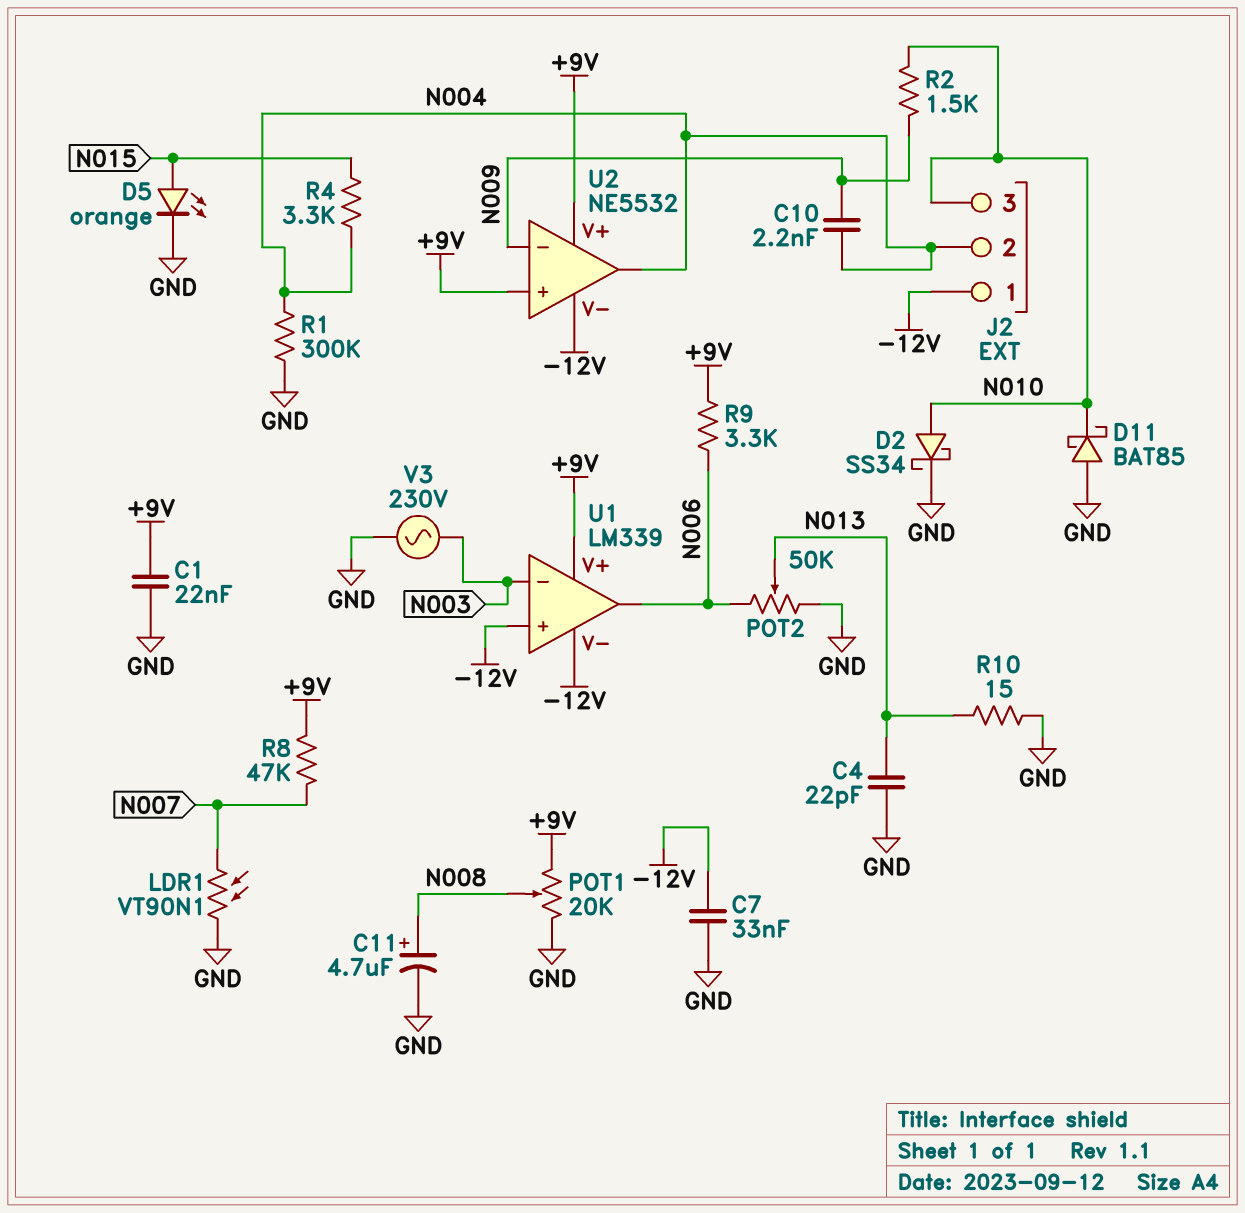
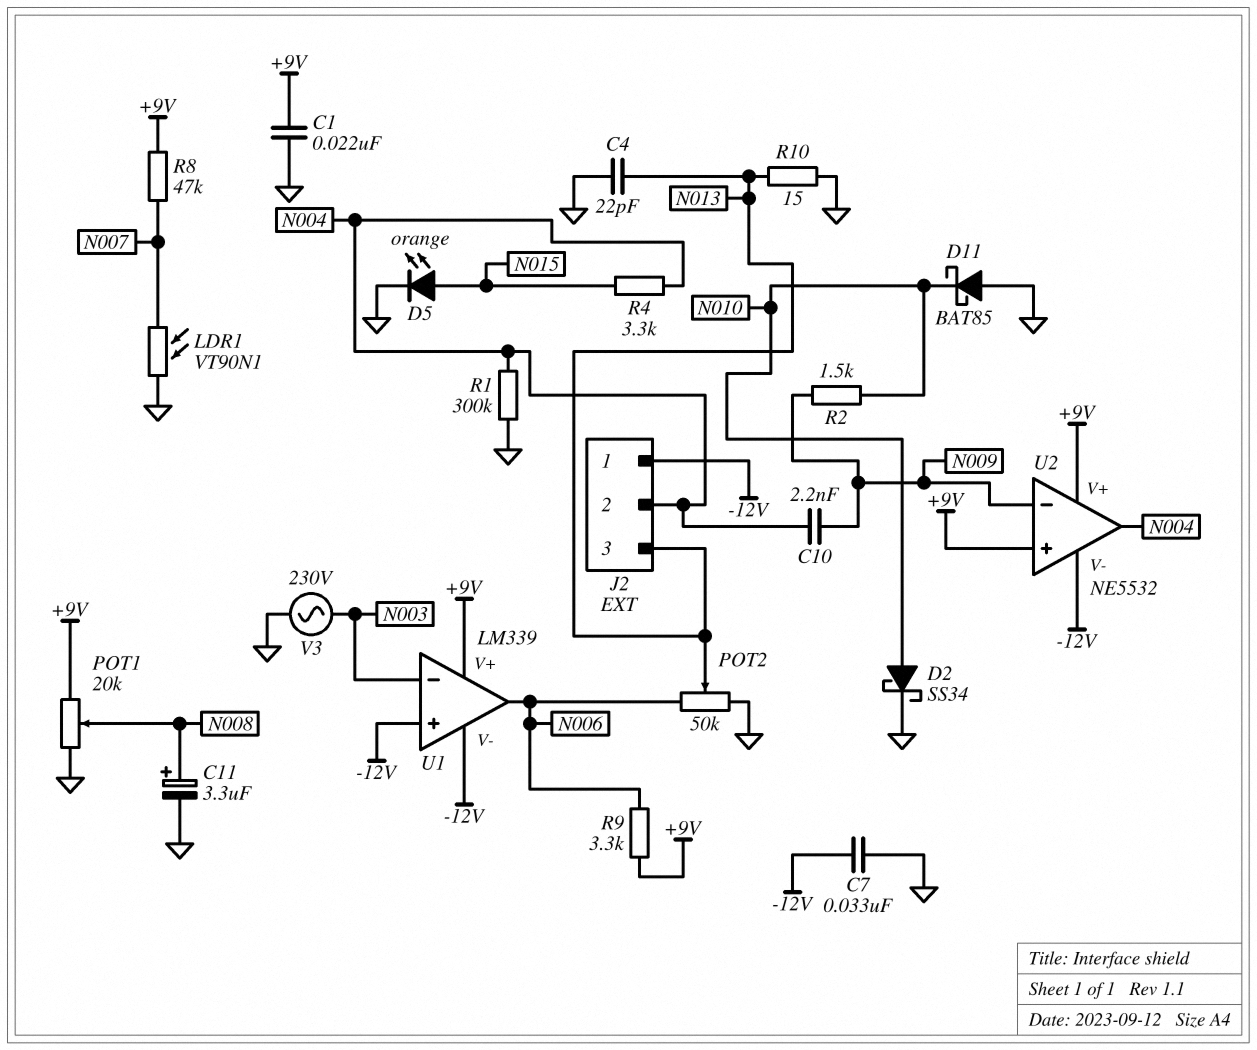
C11: 4.7uF (plus N008, minus GND) -> 3.3uF (plus N008, minus GND)
J2 pin 3: N010 -> N013

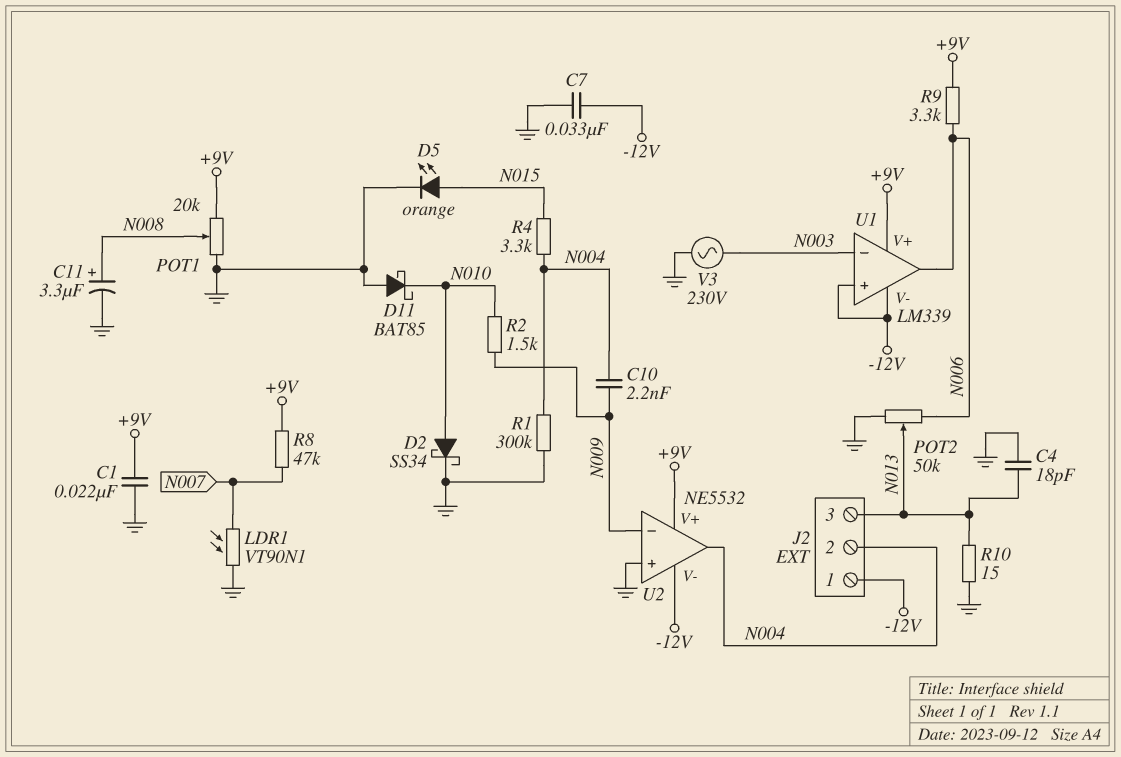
C4: 22pF (GND, N013) -> 18pF (GND, N013)
U2 pin in+: +9V -> GND

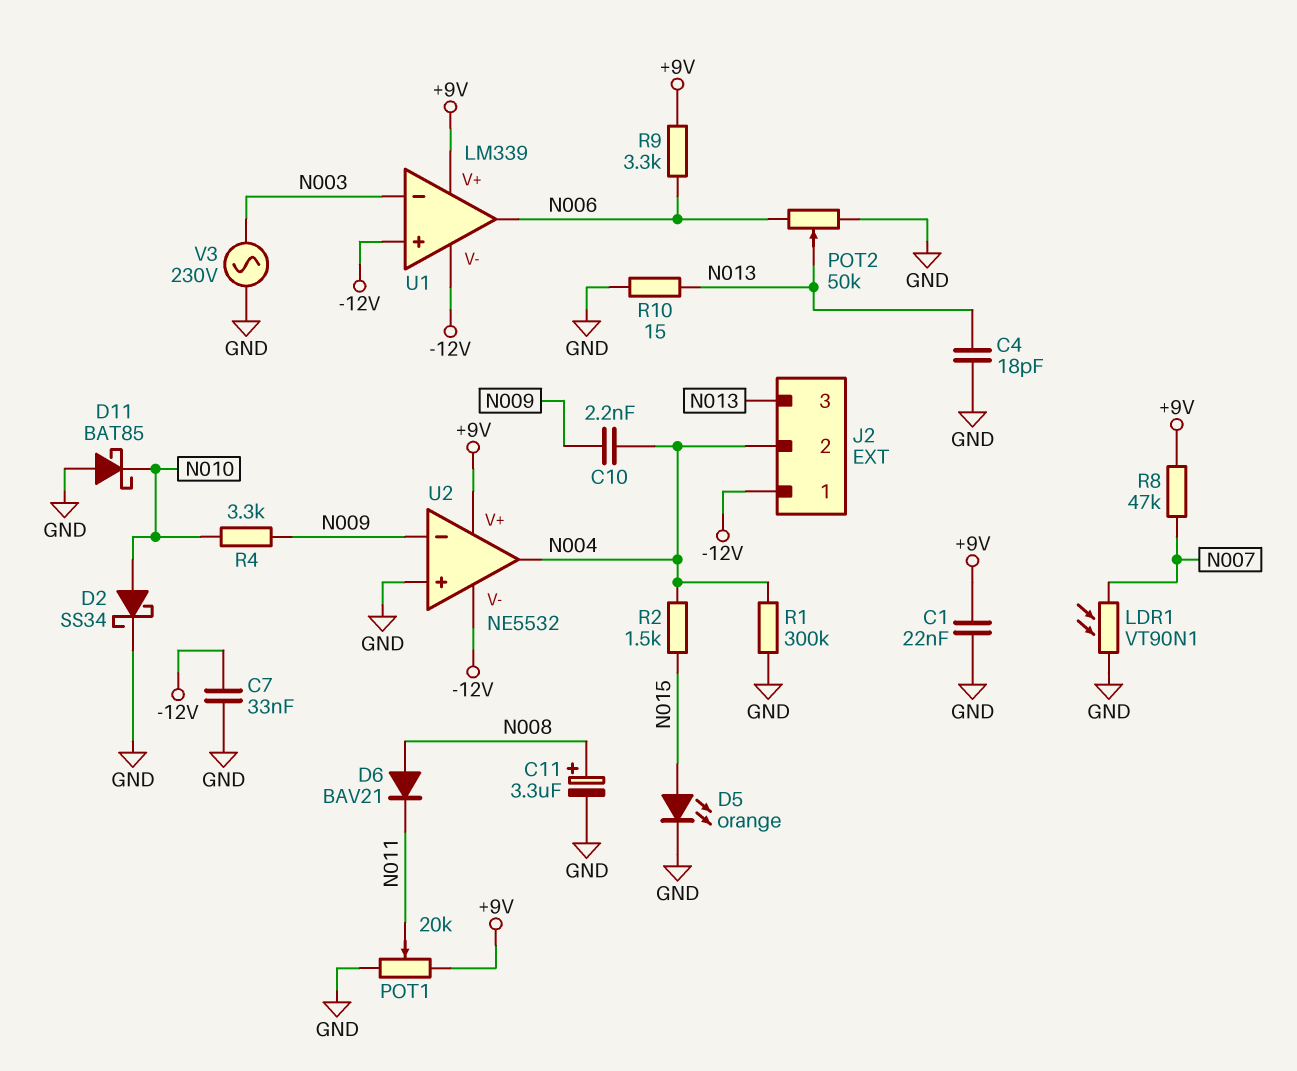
D6: none -> diode BAV21 (A N008, K N011)
POT1: 20k (+9V, GND, wiper N008) -> 20k (+9V, GND, wiper N011)
R2: 1.5k (N009, N010) -> 1.5k (N004, N015)
R4: 3.3k (N004, N015) -> 3.3k (N009, N010)

